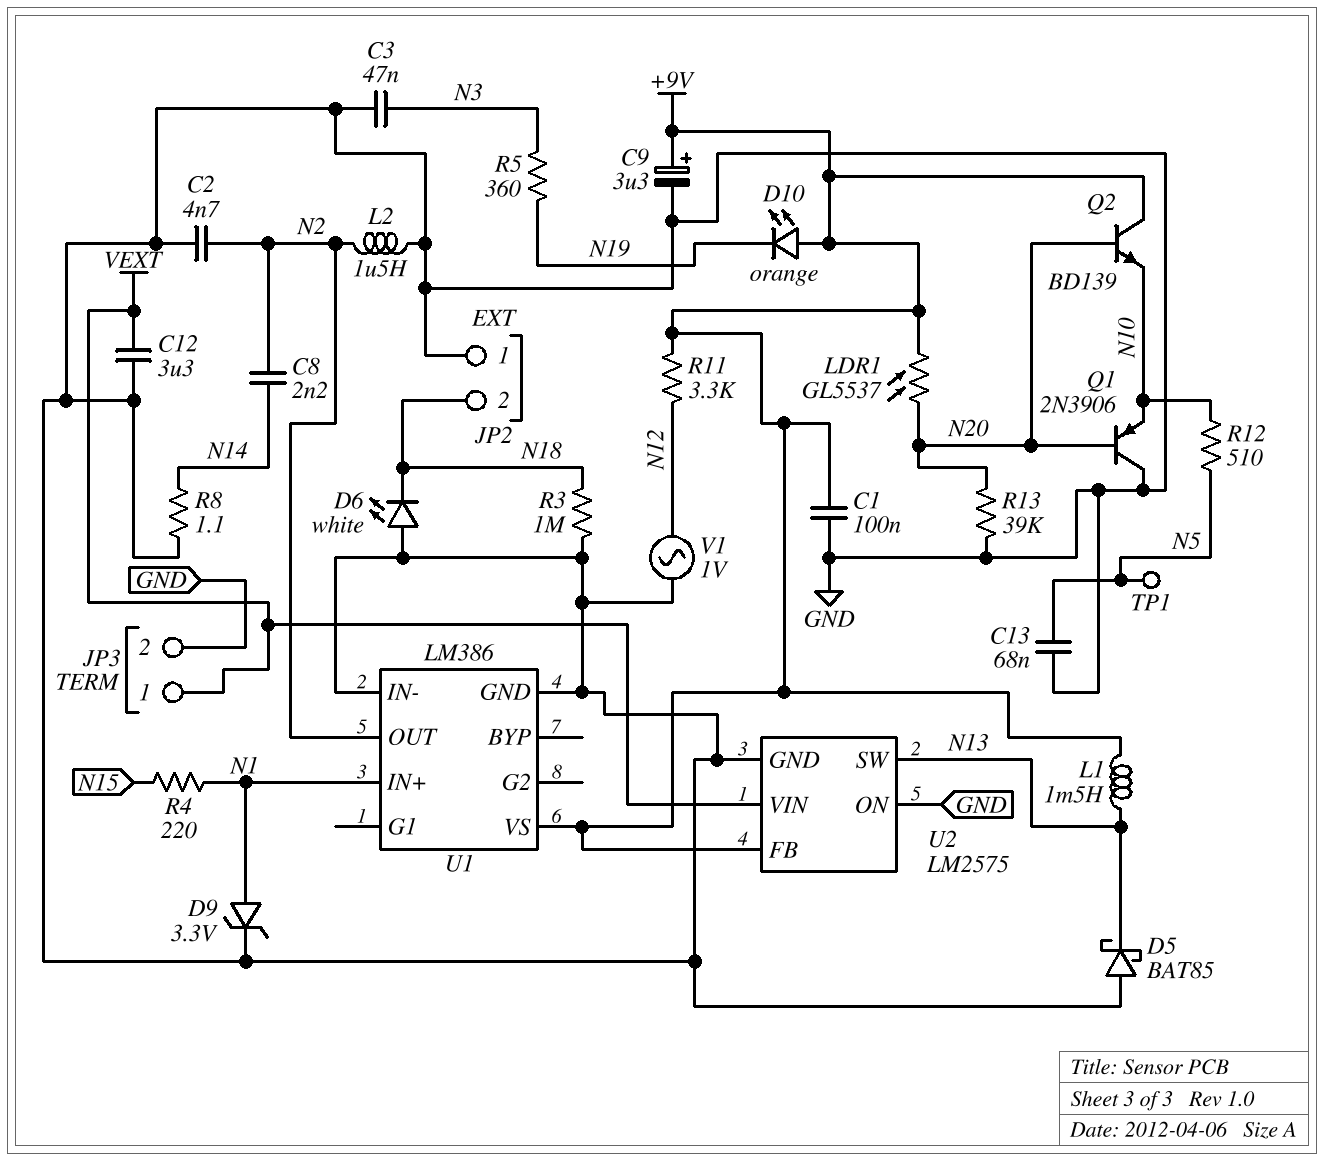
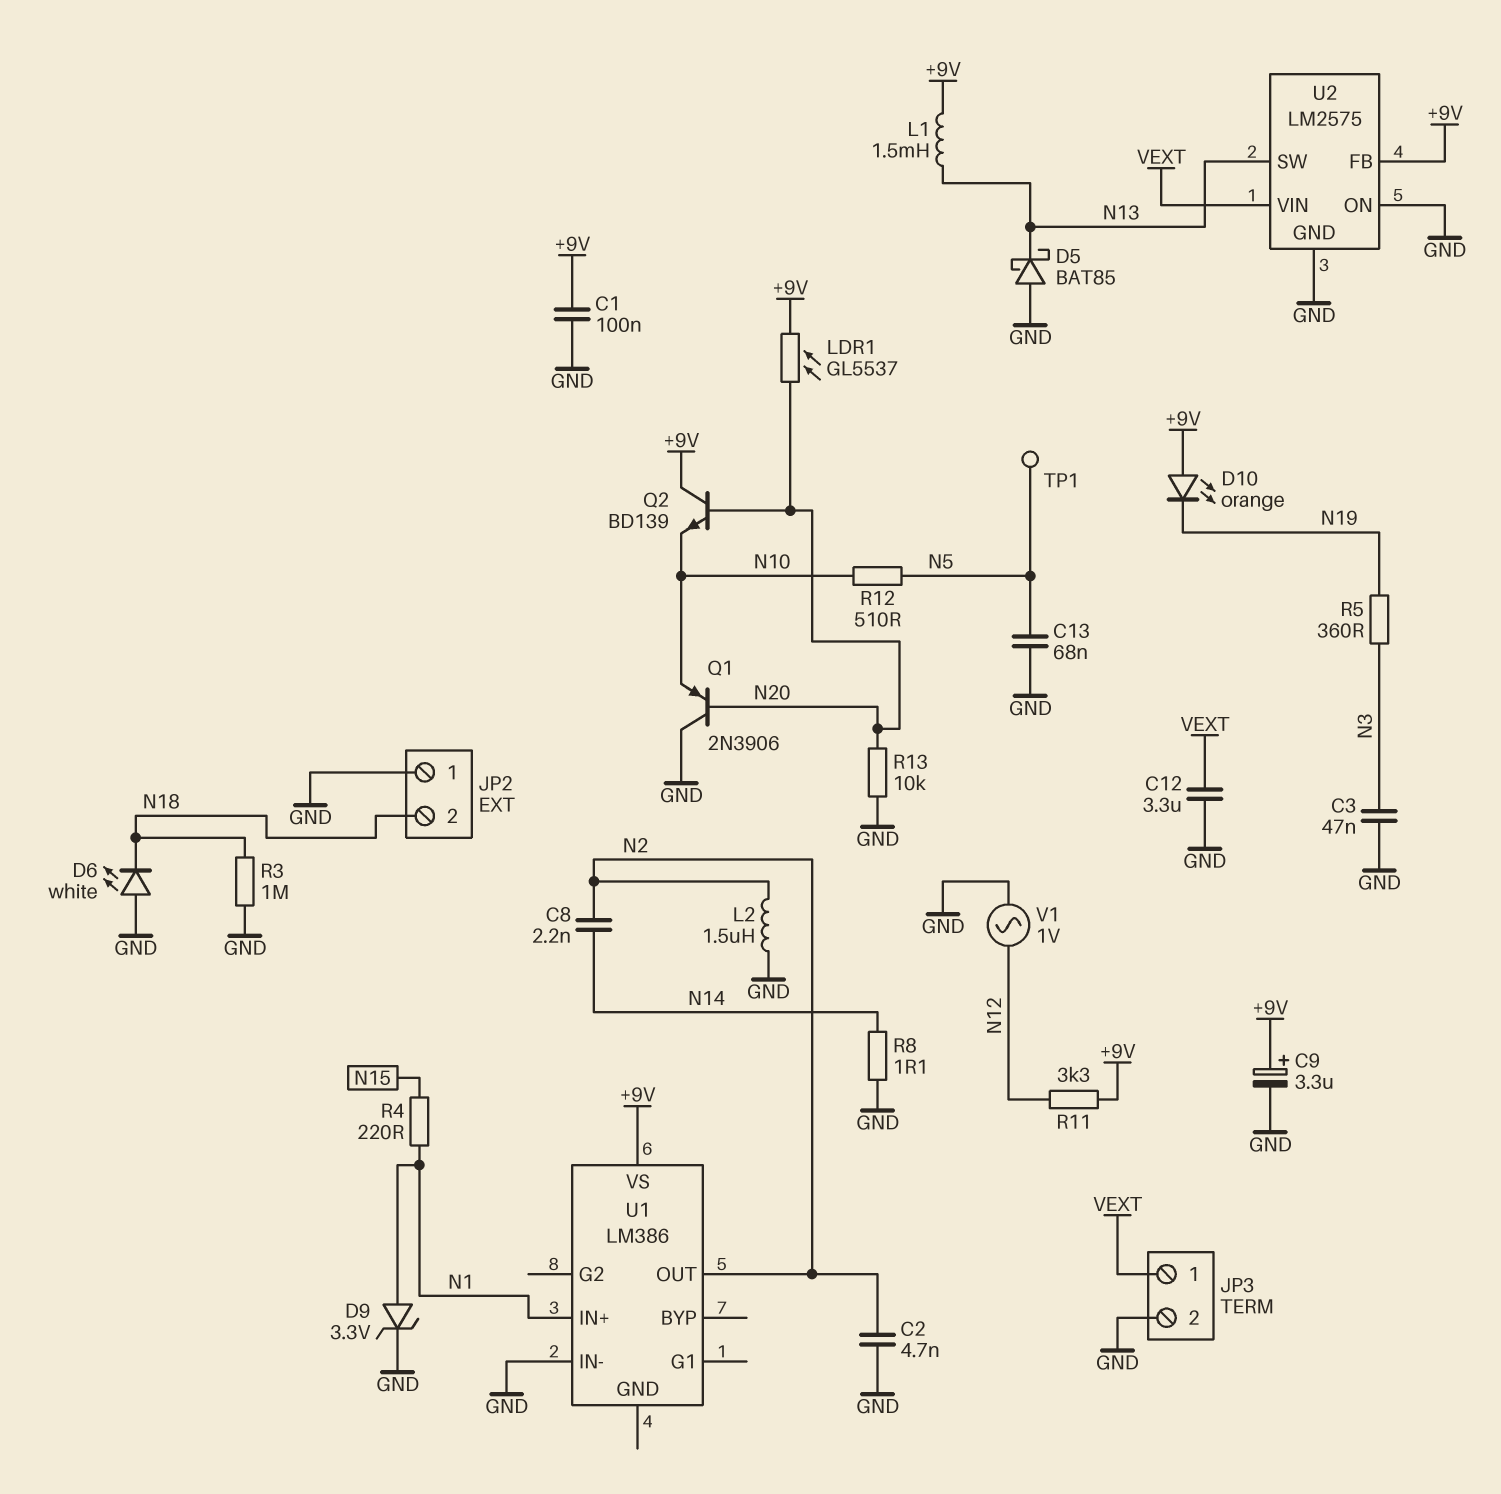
R13: 39k (GND, N20) -> 10k (GND, N20)
U1 pin GND: GND -> none

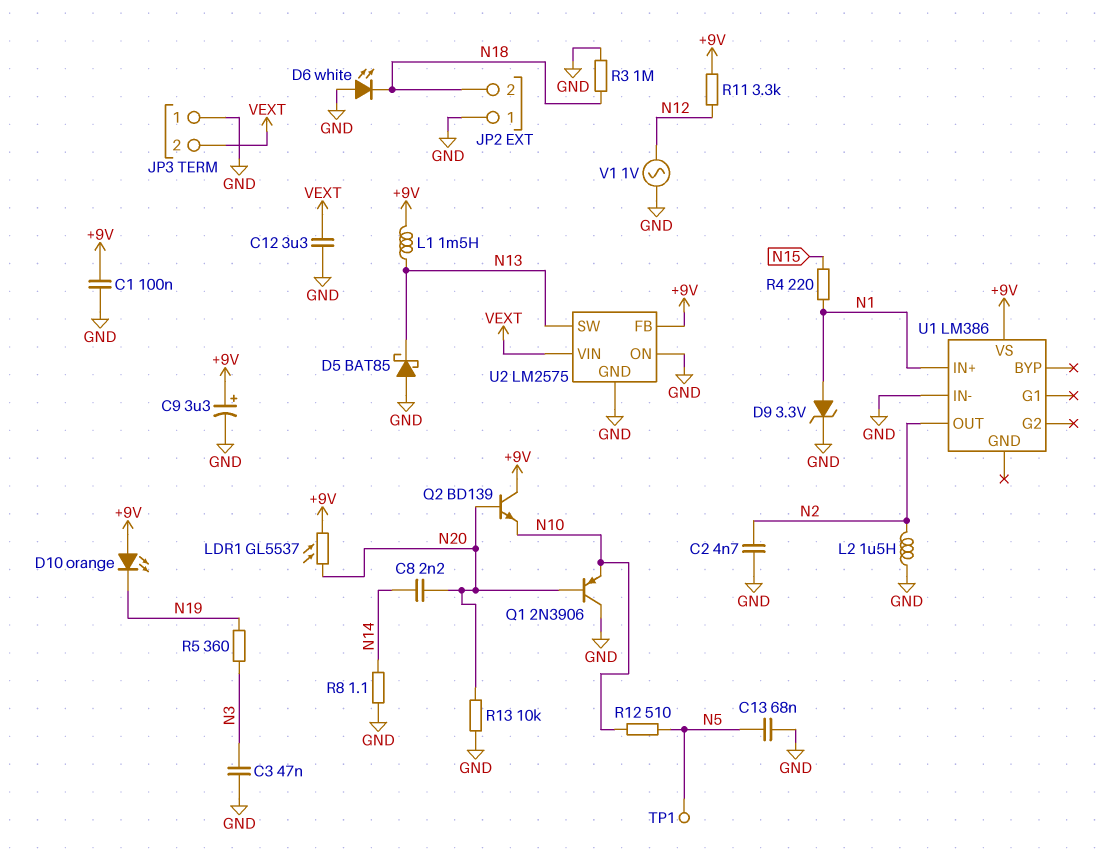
C8: 2.2nF (N2, N14) -> 2.2nF (N14, N20)
JP3 pin 1: VEXT -> GND
JP3 pin 2: GND -> VEXT

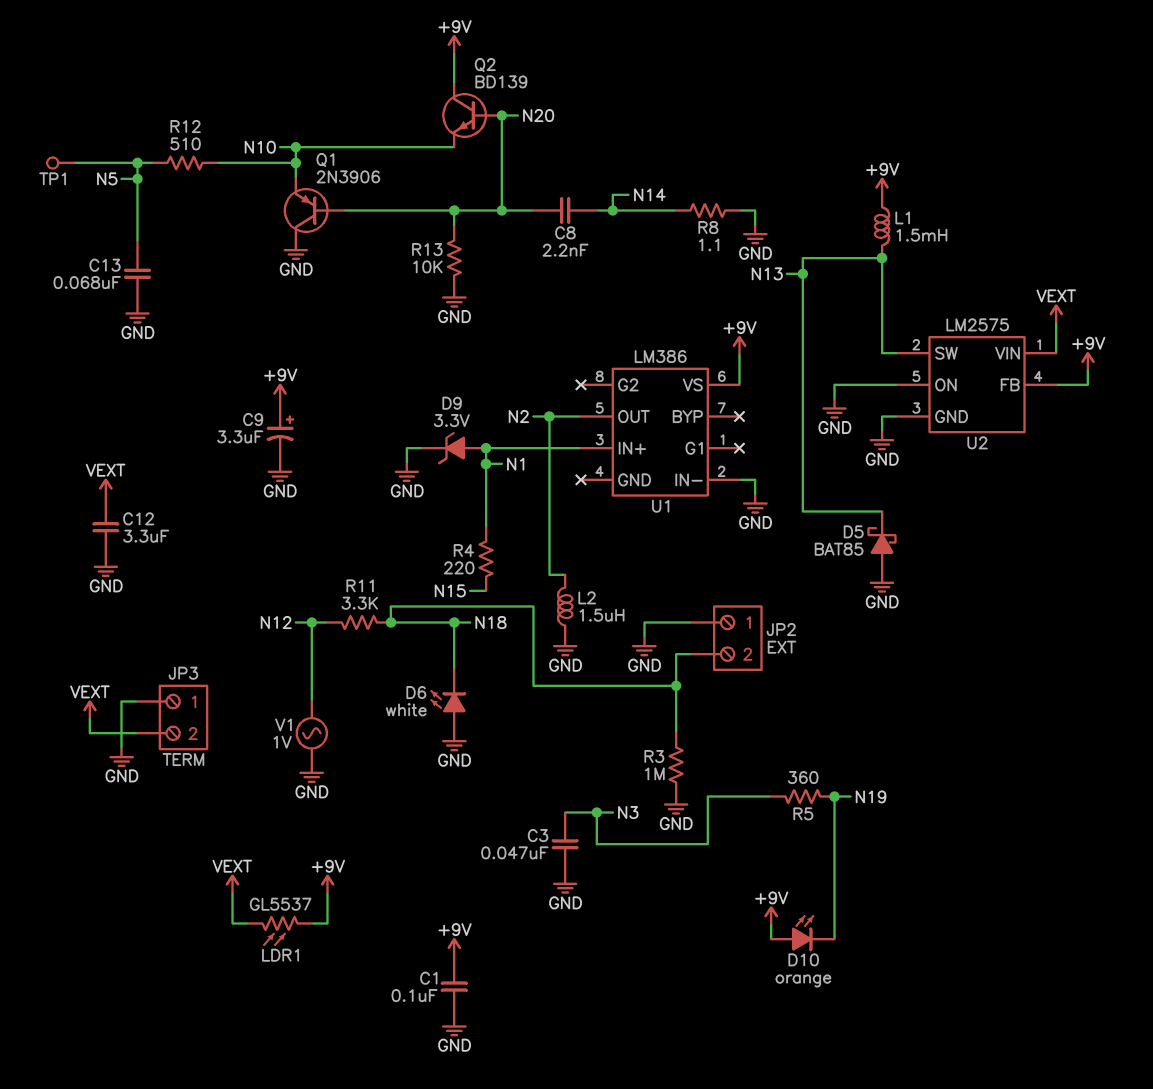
C2: 4.7nF (GND, N2) -> none
LDR1: GL5537 (+9V, N20) -> GL5537 (+9V, VEXT)
R11: 3.3k (+9V, N12) -> 3.3k (N12, N18)

